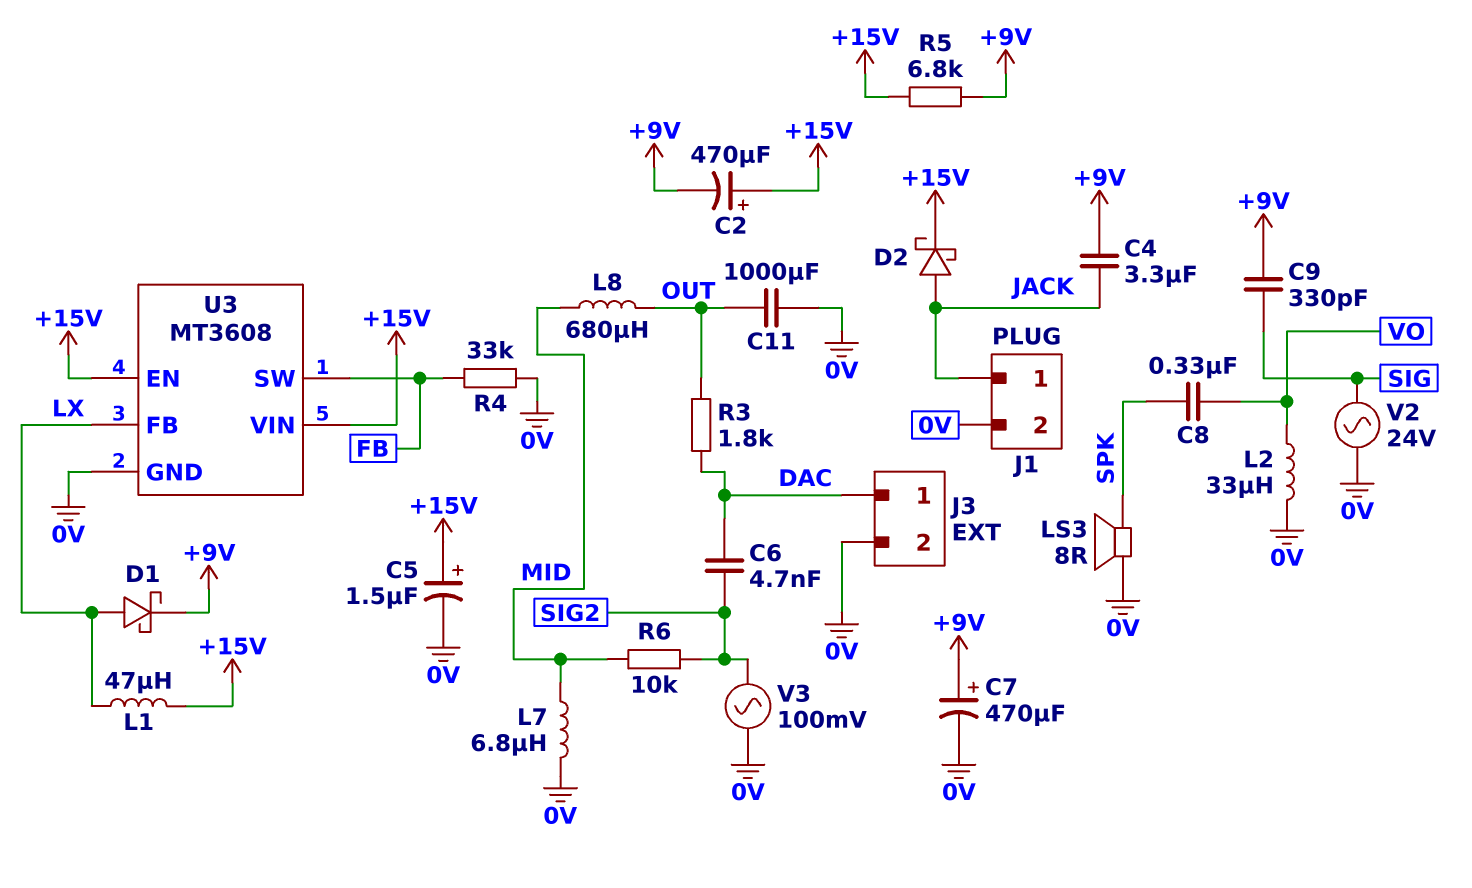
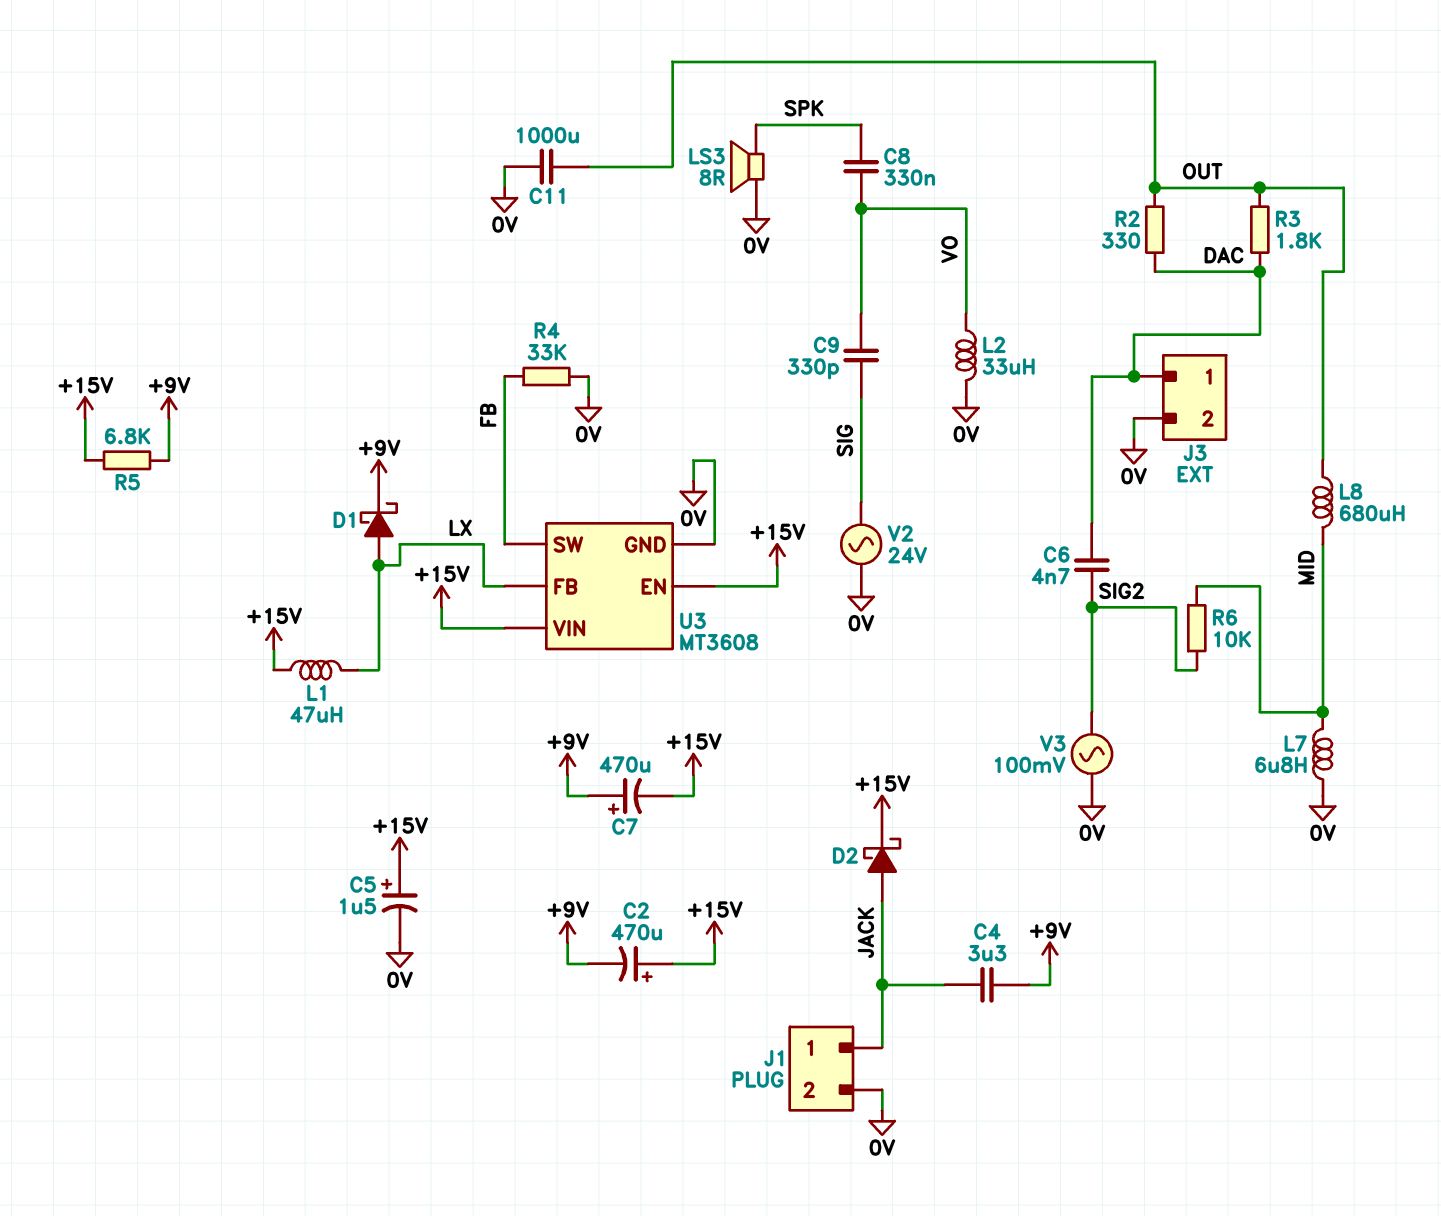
C7: 470uF (plus +9V, minus 0V) -> 470uF (plus +9V, minus +15V)
C9: 330pF (+9V, SIG) -> 330pF (SIG, VO)
R2: none -> 330 (DAC, OUT)

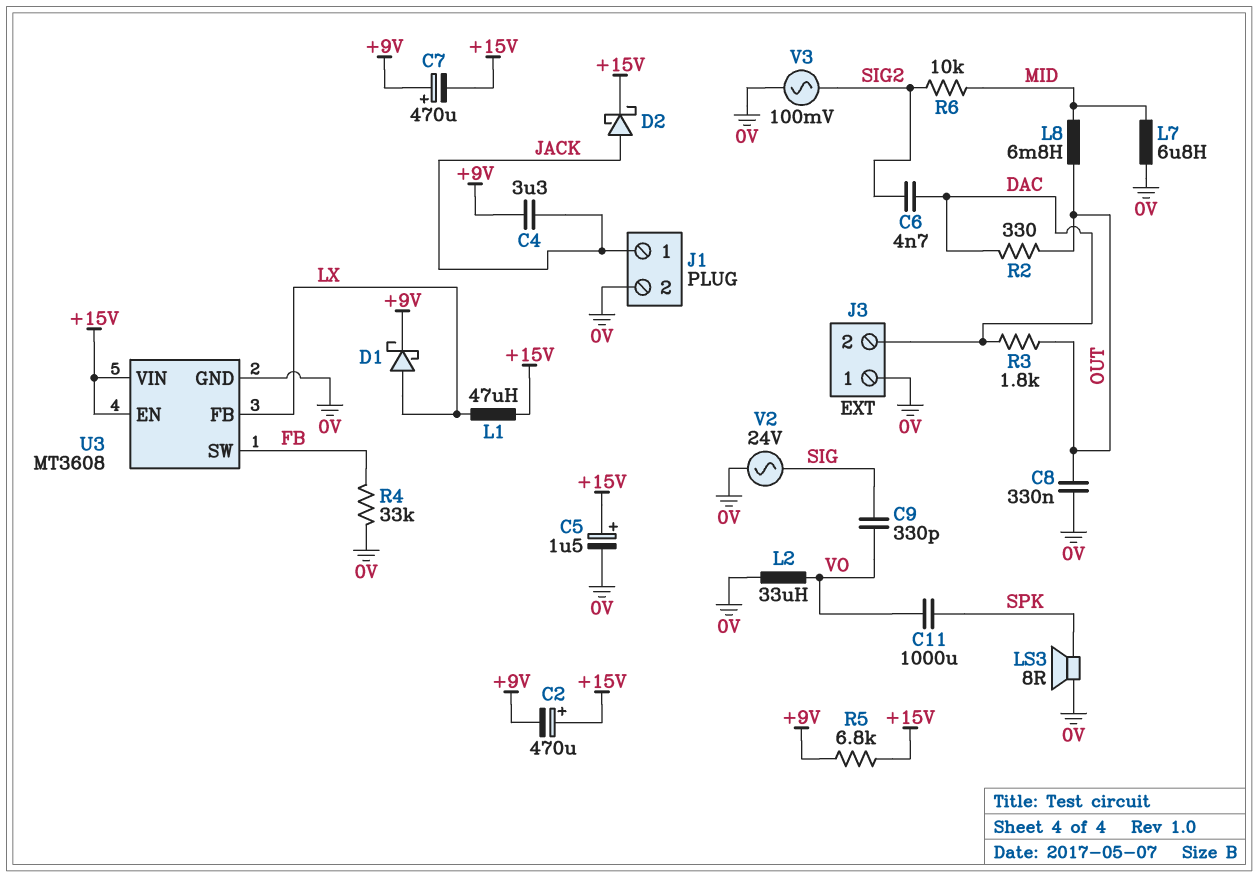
C8: 330nF (SPK, VO) -> 330nF (0V, OUT)
C11: 1000uF (0V, OUT) -> 1000uF (SPK, VO)
J3 pin 1: DAC -> 0V
J3 pin 2: 0V -> DAC
L8: 680uH (MID, OUT) -> 6.8mH (MID, OUT)

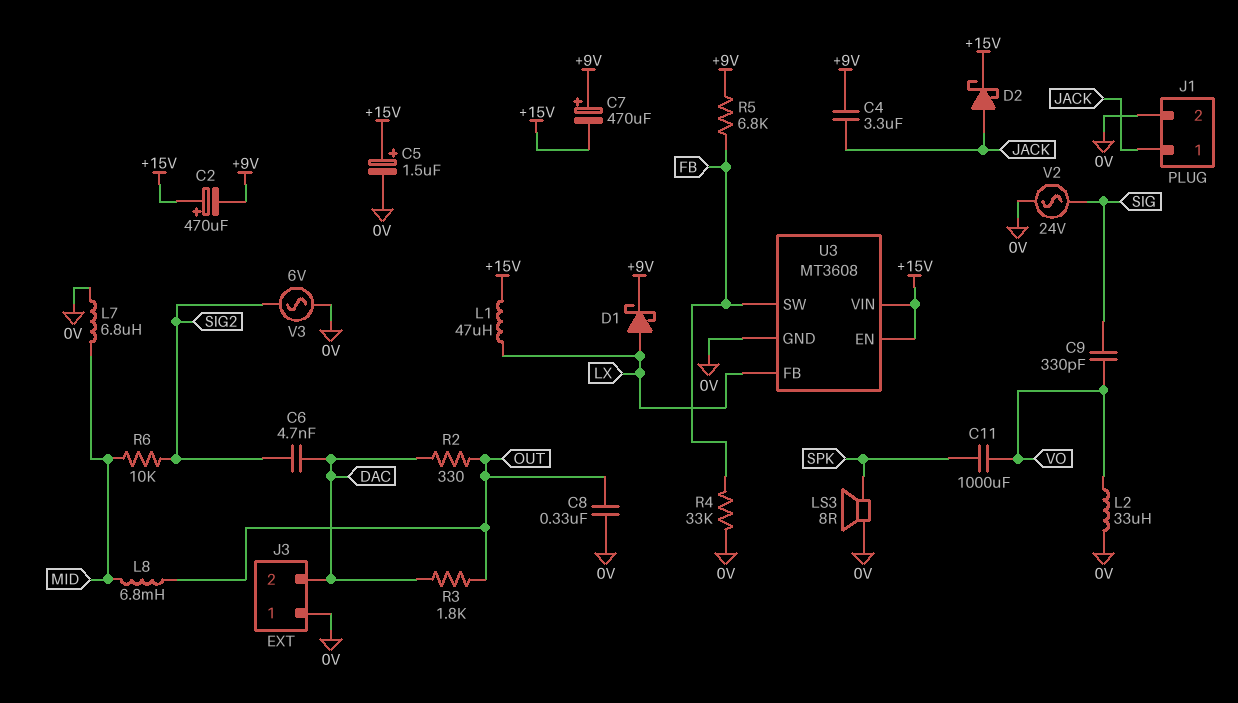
R5: 6.8k (+9V, +15V) -> 6.8k (+9V, FB)
V3: AC 100mV (0V, SIG2) -> AC 6V (0V, SIG2)

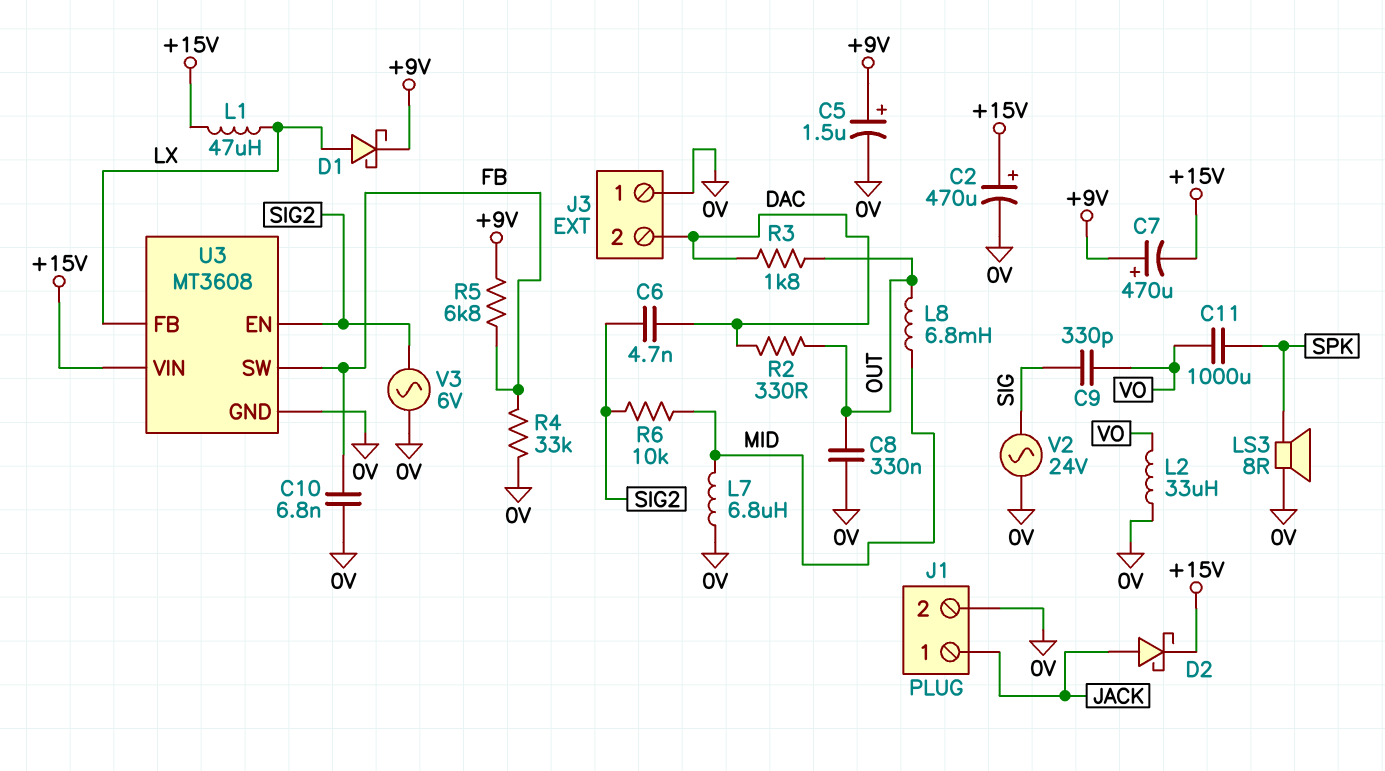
C2: 470uF (plus +15V, minus +9V) -> 470uF (plus +15V, minus 0V)
C4: 3.3uF (+9V, JACK) -> none
C5: 1.5uF (plus +15V, minus 0V) -> 1.5uF (plus +9V, minus 0V)
C10: none -> 6.8nF (0V, FB)
U3 pin EN: +15V -> SIG2

